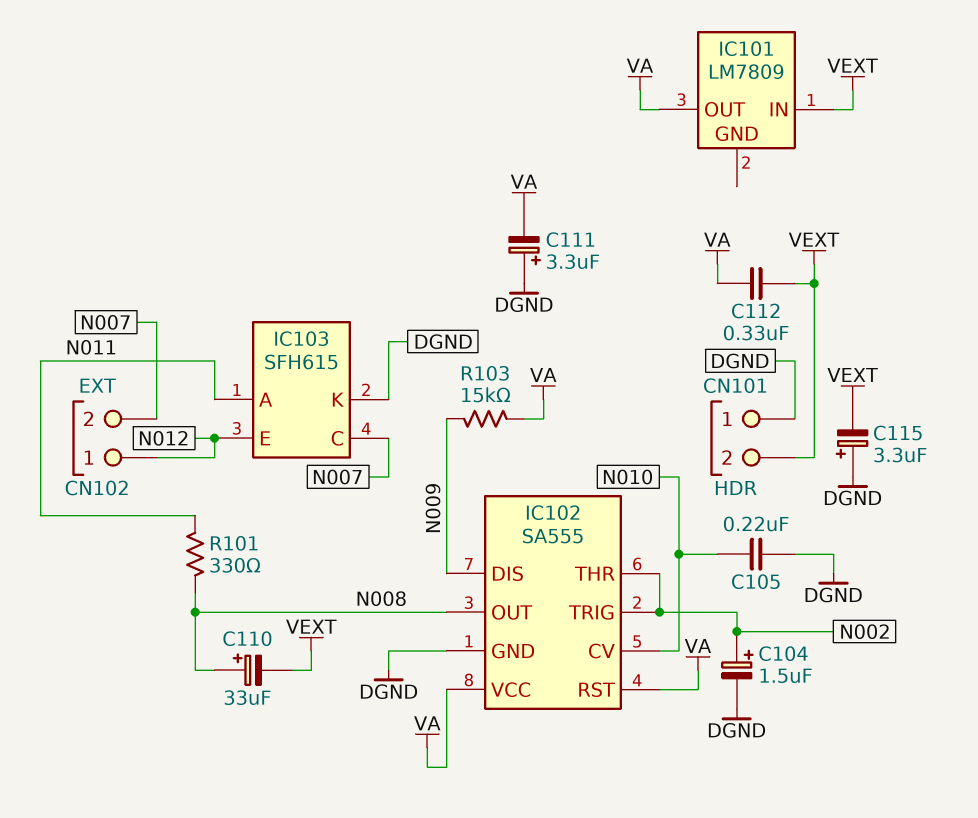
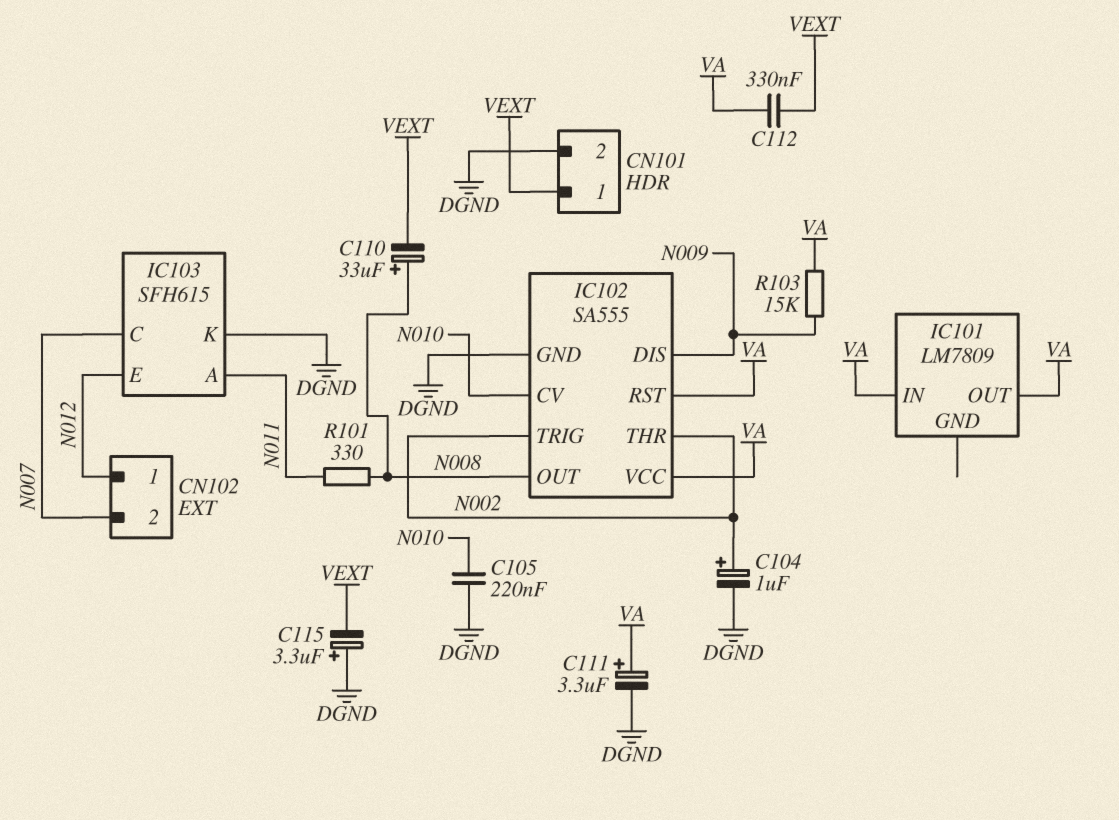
C104: 1.5uF (plus N002, minus DGND) -> 1uF (plus N002, minus DGND)
C111: 3.3uF (plus DGND, minus VA) -> 3.3uF (plus VA, minus DGND)
CN101 pin 1: DGND -> VEXT
CN101 pin 2: VEXT -> DGND
IC101 pin IN: VEXT -> VA

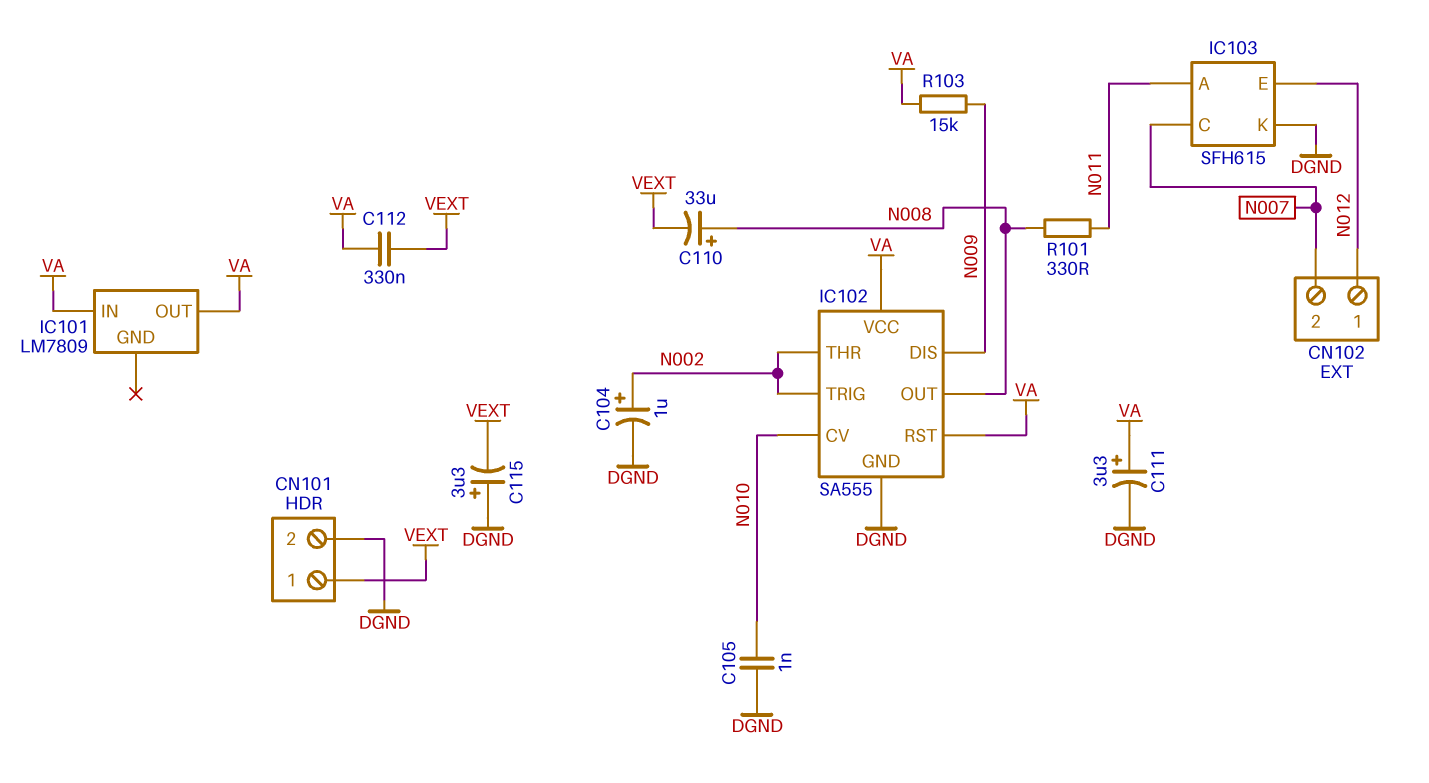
C105: 220nF (DGND, N010) -> 1nF (DGND, N010)

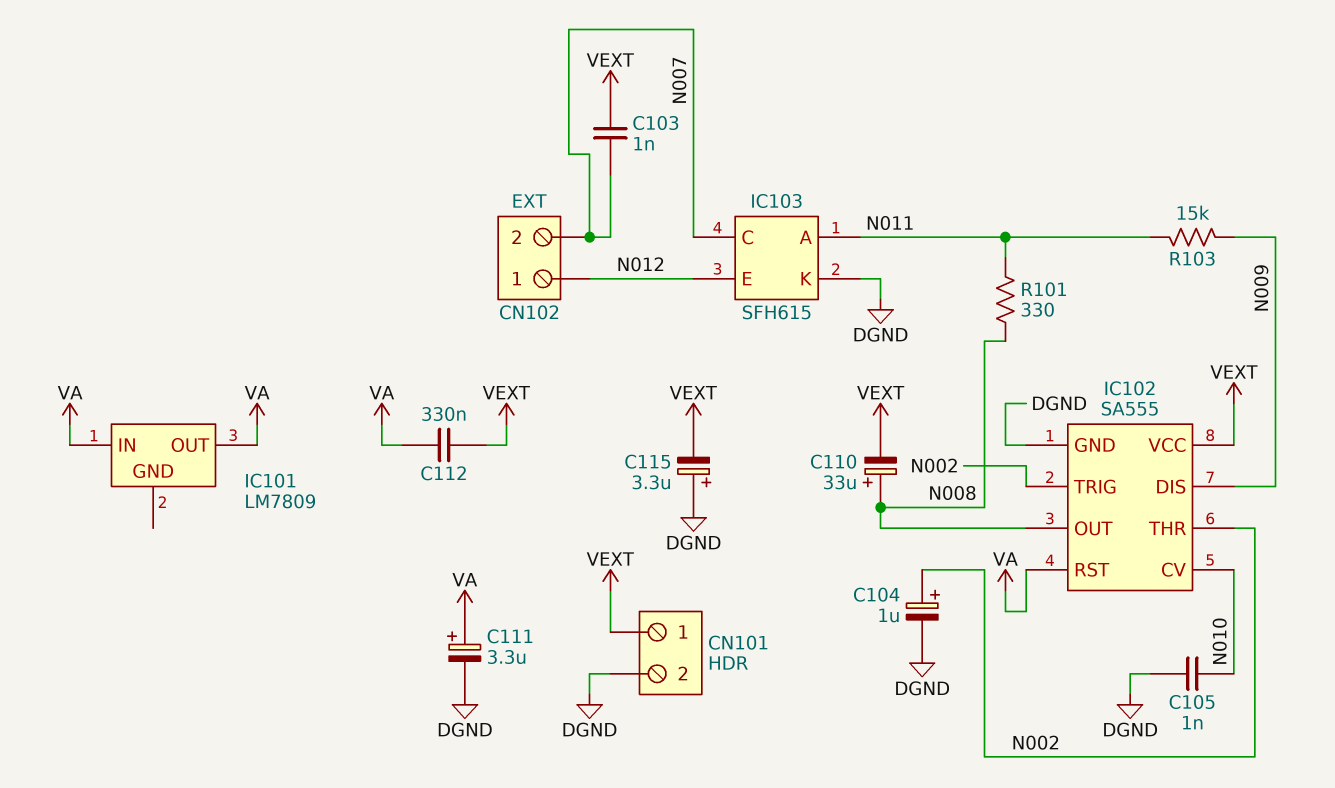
C103: none -> 1nF (N007, VEXT)
IC102 pin VCC: VA -> VEXT
R103: 15k (N009, VA) -> 15k (N009, N011)

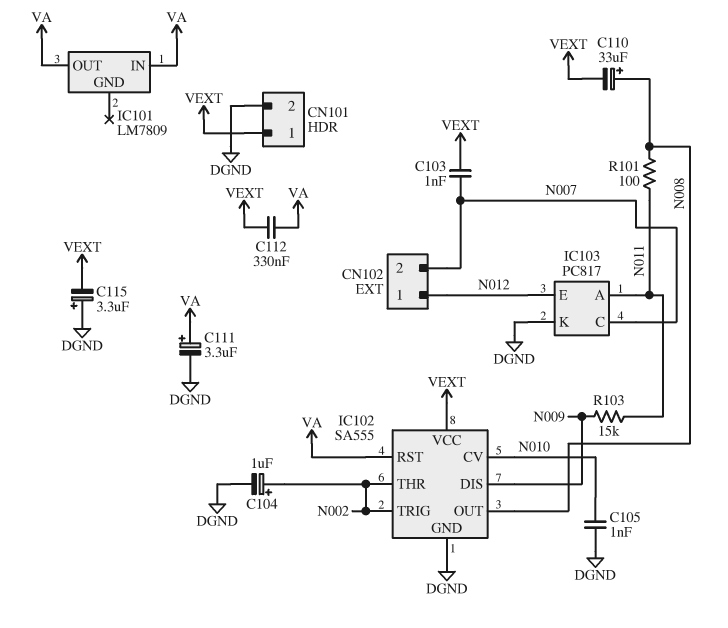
IC103: SFH615 -> PC817
R101: 330 (N008, N011) -> 100 (N008, N011)

